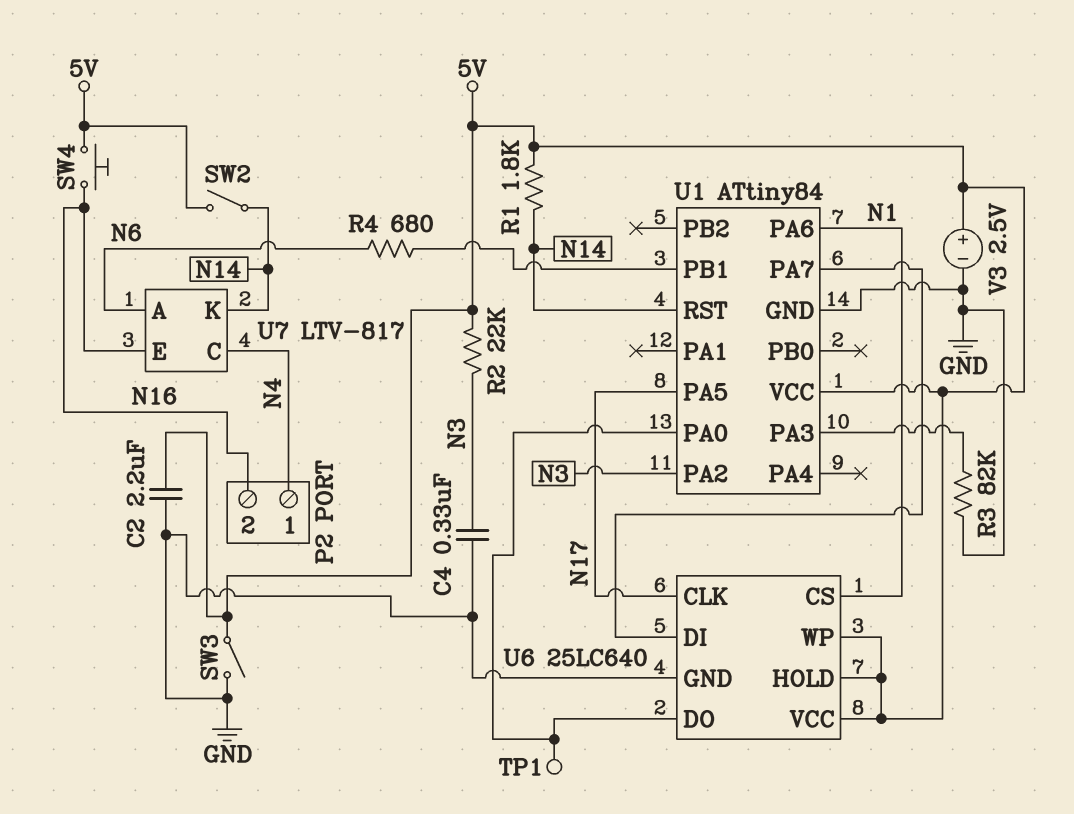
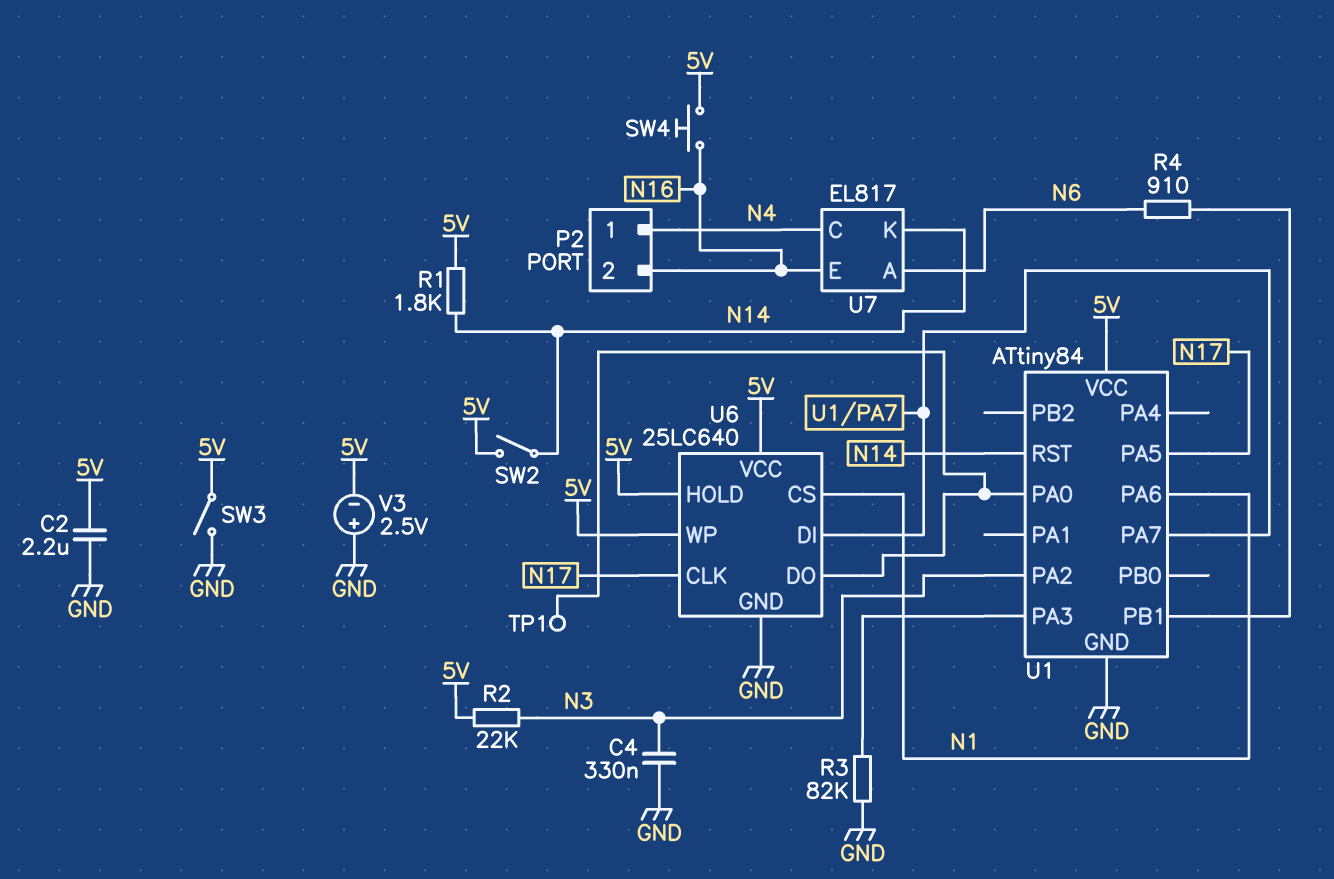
R4: 680 (N6, U1/PB1) -> 910 (N6, U1/PB1)
U7: LTV-817 -> EL817
V3: 2.5V (plus 5V, minus GND) -> 2.5V (plus GND, minus 5V)

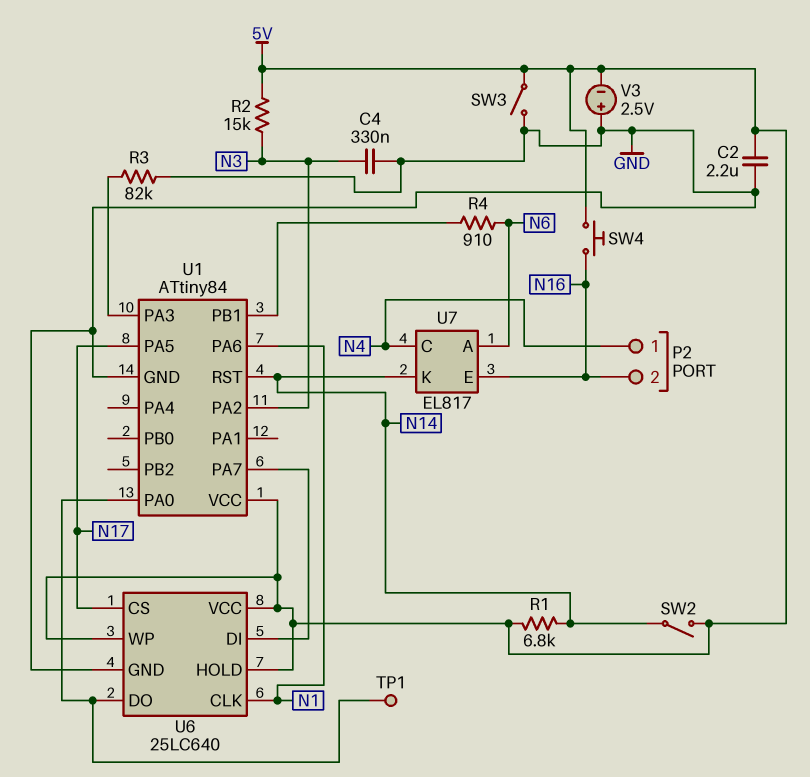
R1: 1.8k (5V, N14) -> 6.8k (5V, N14)
R2: 22k (5V, N3) -> 15k (5V, N3)
U6 pin CLK: N17 -> N1
U6 pin CS: N1 -> N17

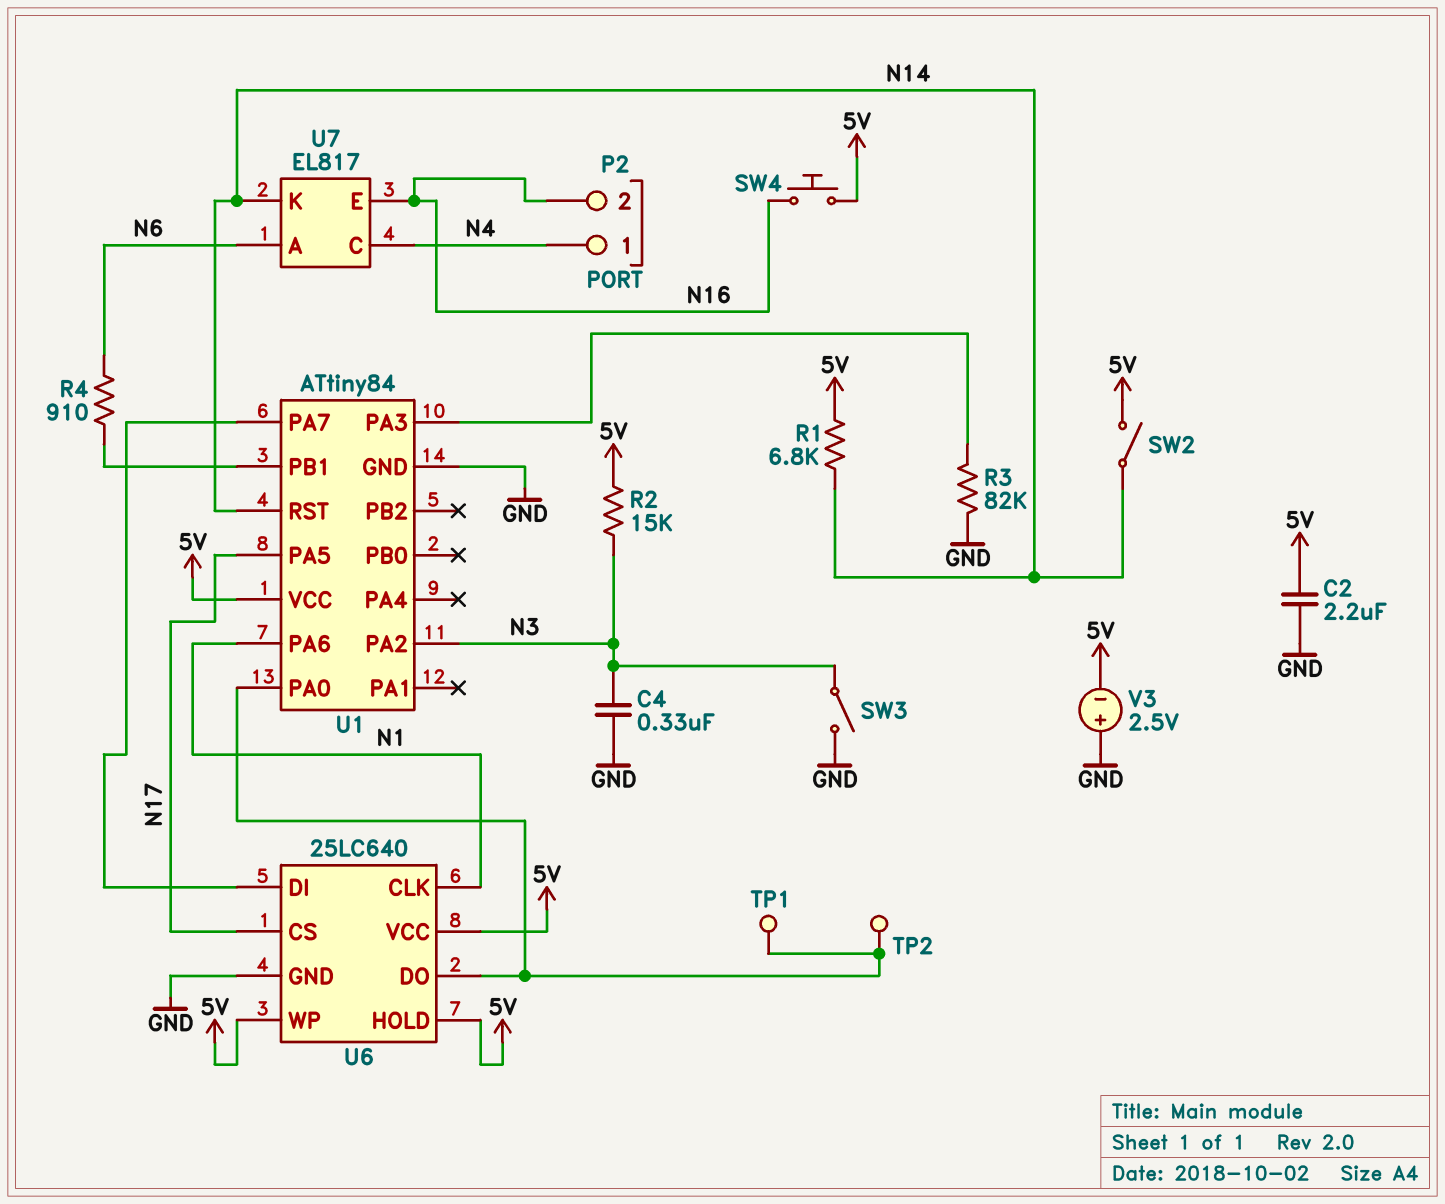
SW3: switch (5V, GND) -> switch (GND, N3)
TP2: none -> test point (U1/PA0)

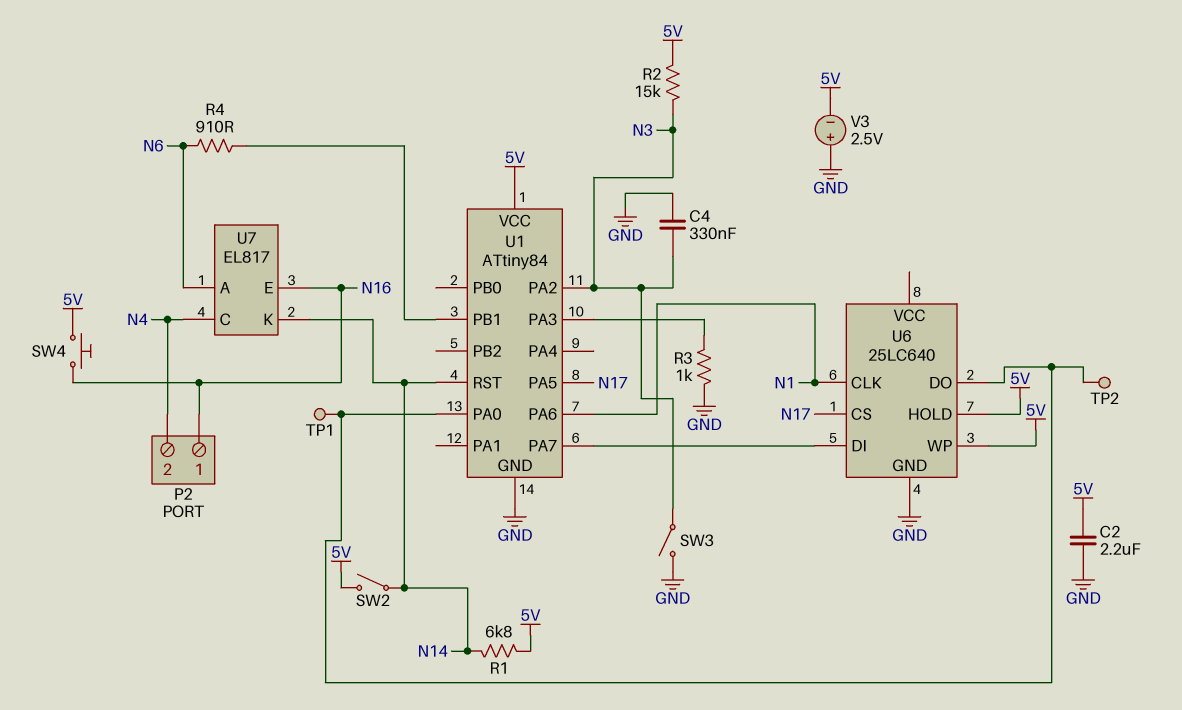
P2 pin 1: N4 -> N16
P2 pin 2: N16 -> N4
R3: 82k (GND, U1/PA3) -> 1k (GND, U1/PA3)
U6 pin VCC: 5V -> none

